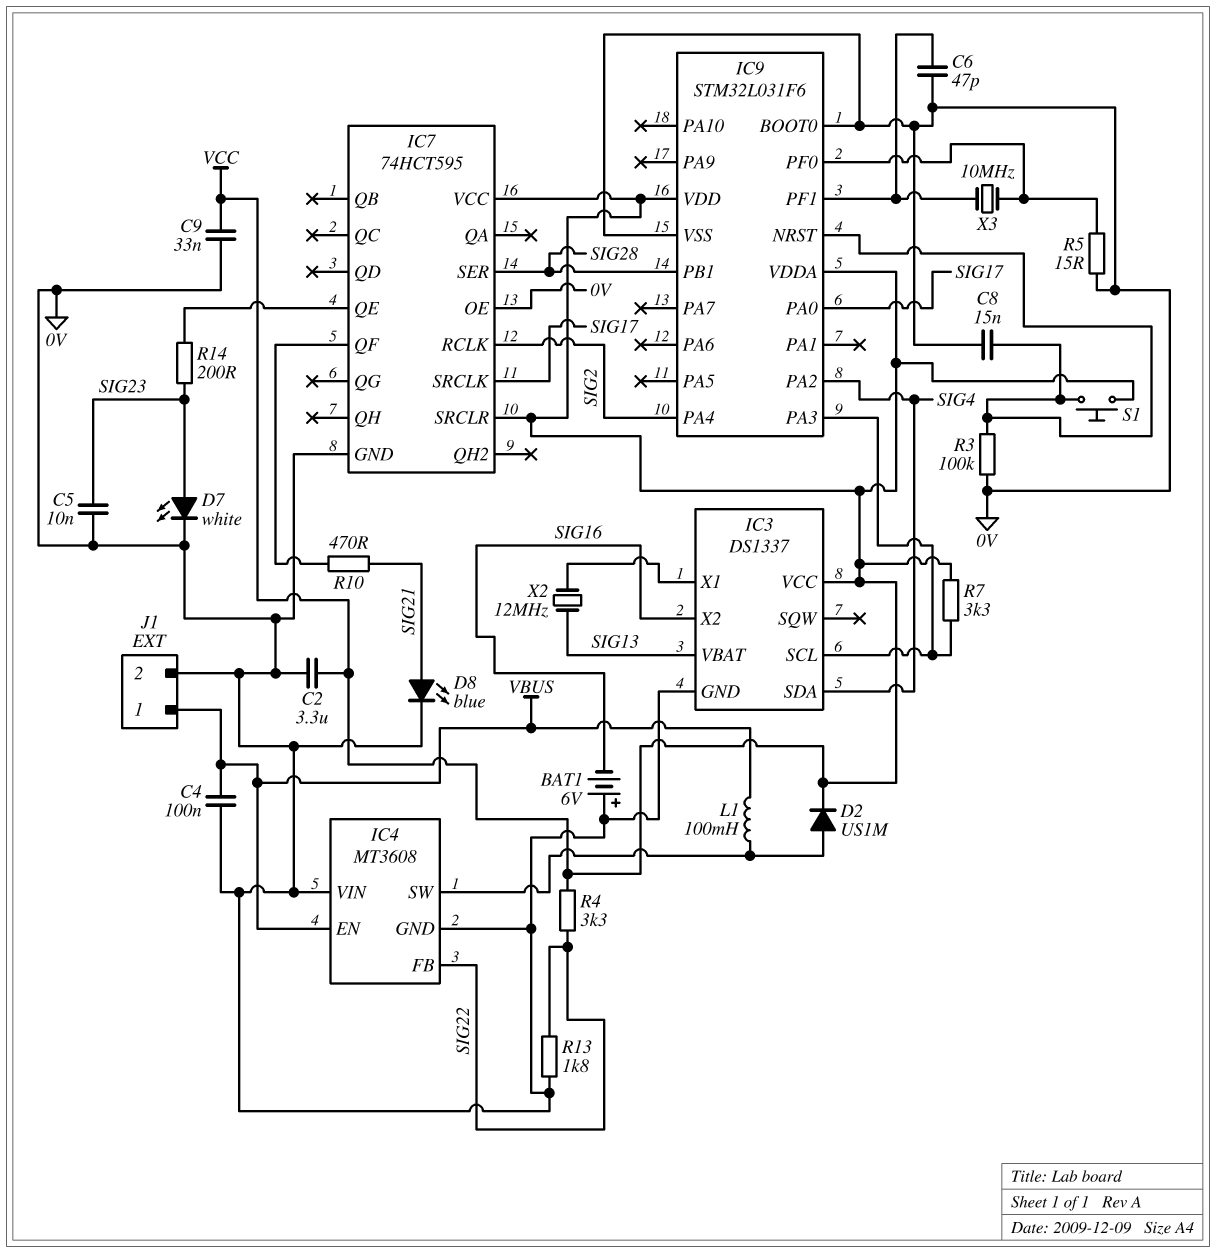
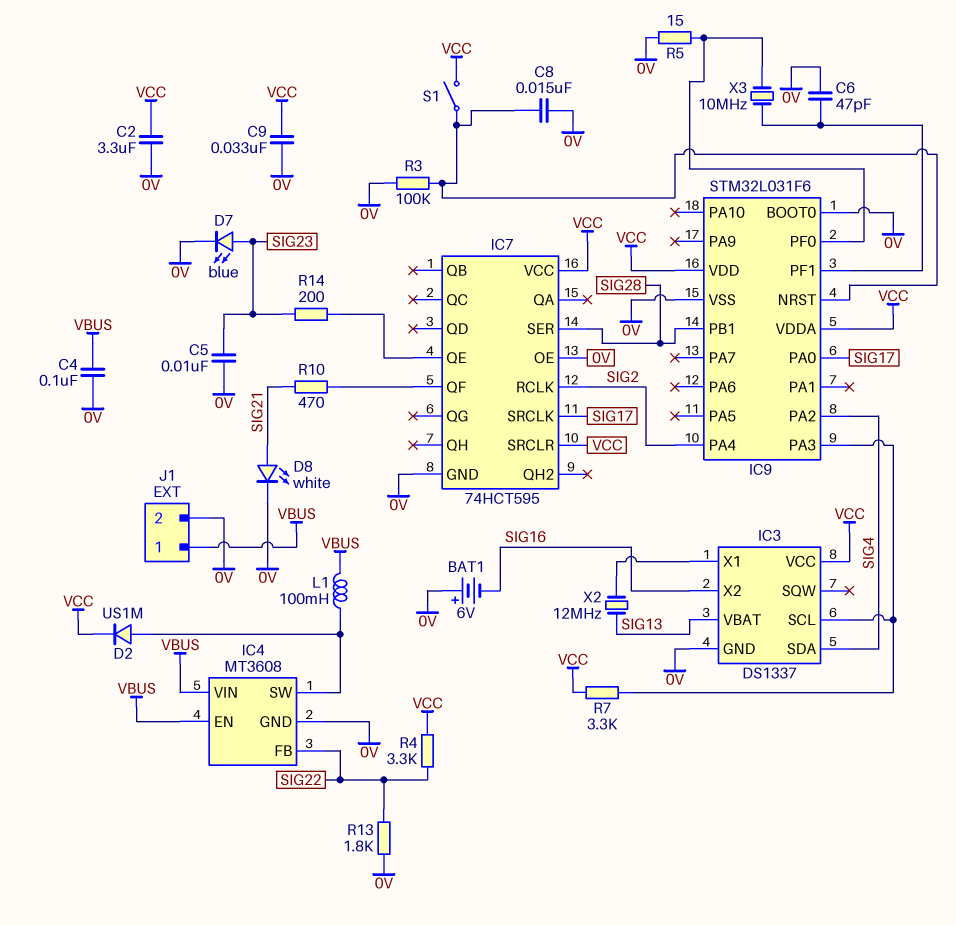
D7: LED white (A SIG23, K 0V) -> LED blue (A SIG23, K 0V)
D8: LED blue (A SIG21, K 0V) -> LED white (A SIG21, K 0V)
IC4 pin VIN: 0V -> VBUS
S1: button (IC9/NRST, VCC) -> switch (IC9/NRST, VCC)

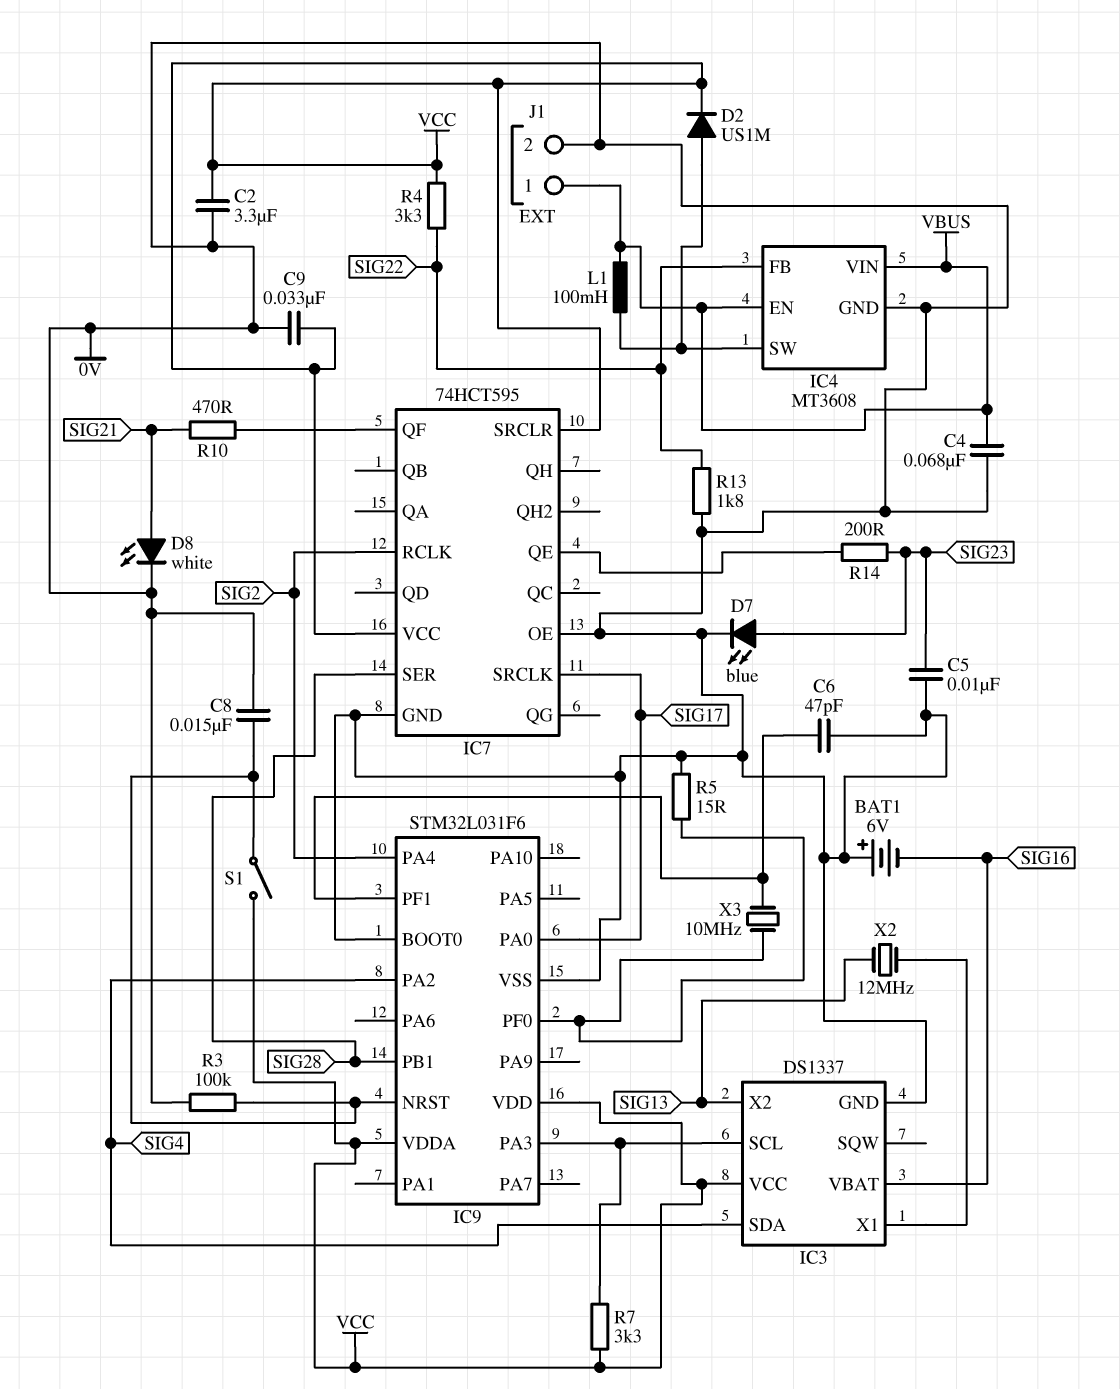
C4: 100nF (0V, VBUS) -> 68nF (0V, VBUS)
IC3 pin VBAT: SIG13 -> SIG16
IC3 pin X2: SIG16 -> SIG13

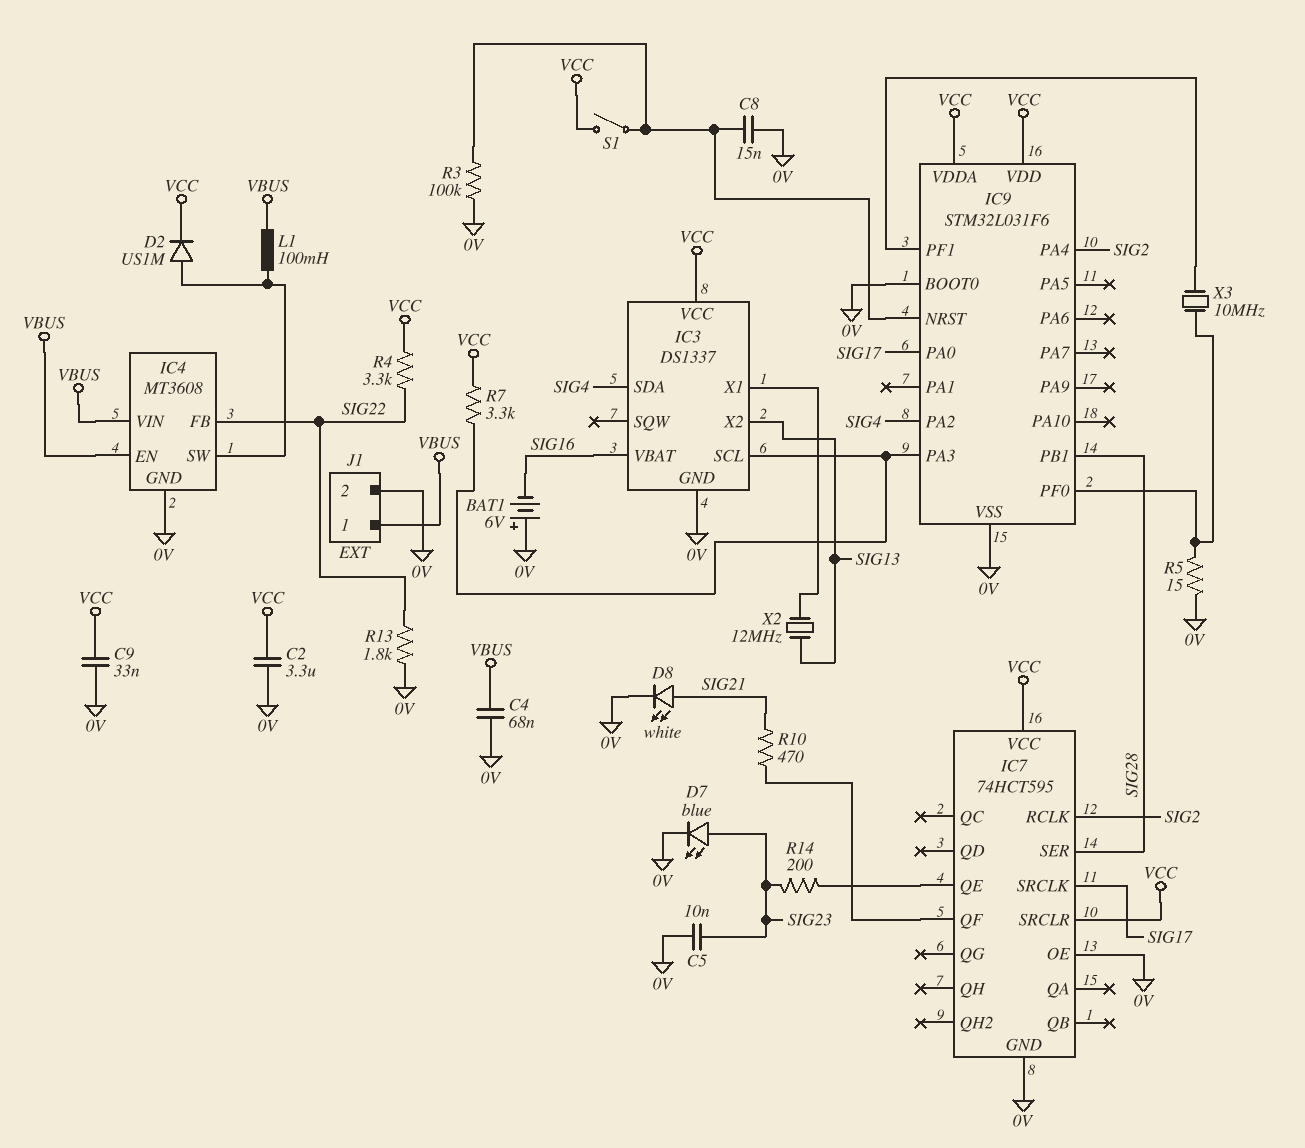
C6: 47pF (0V, IC9/PF1) -> none

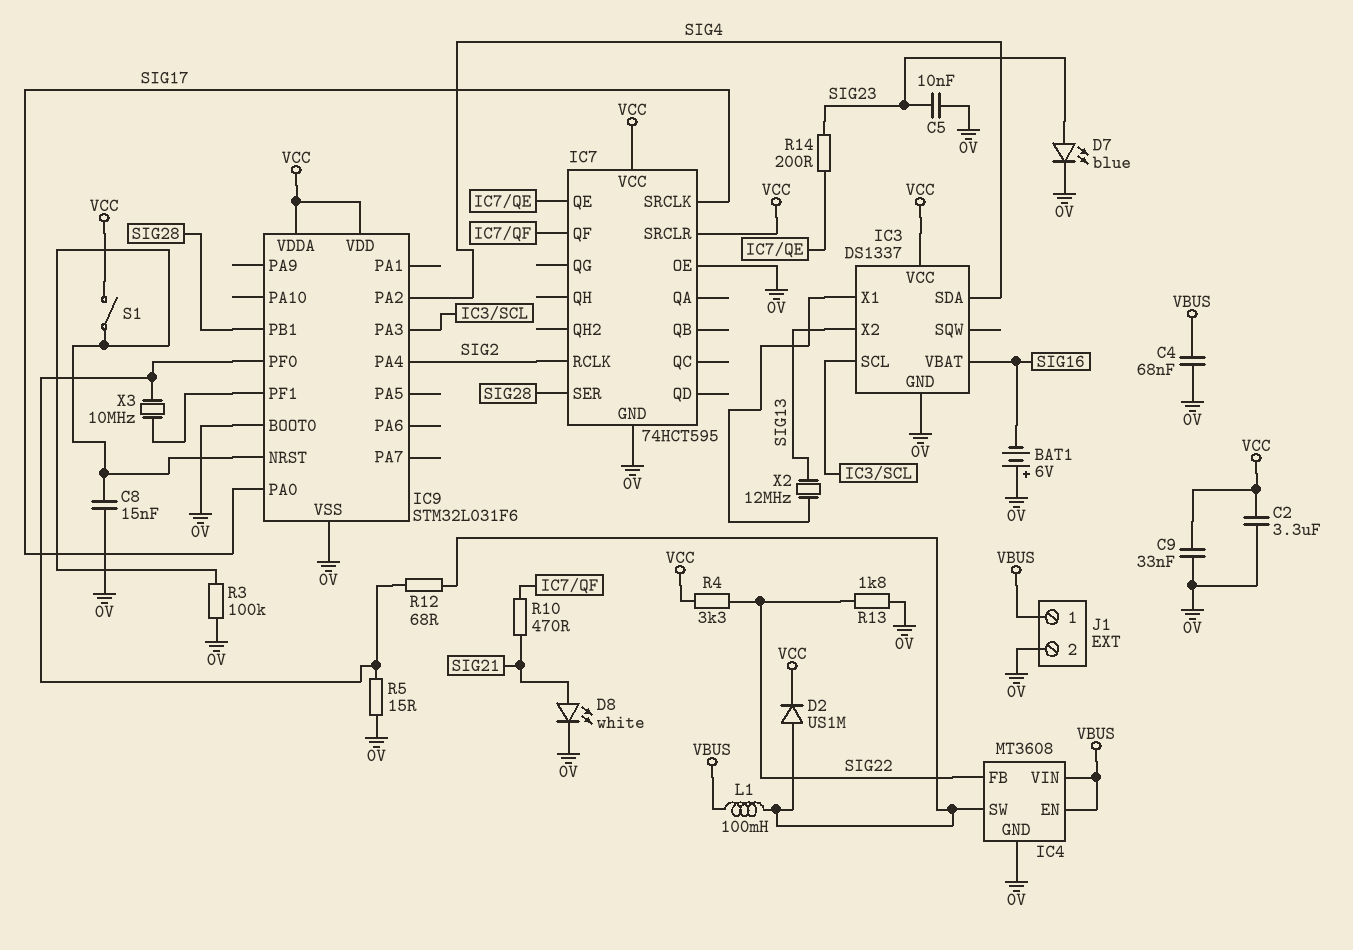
R7: 3.3k (IC3/SCL, VCC) -> none
R12: none -> 68 (IC4/SW, IC9/PF0)

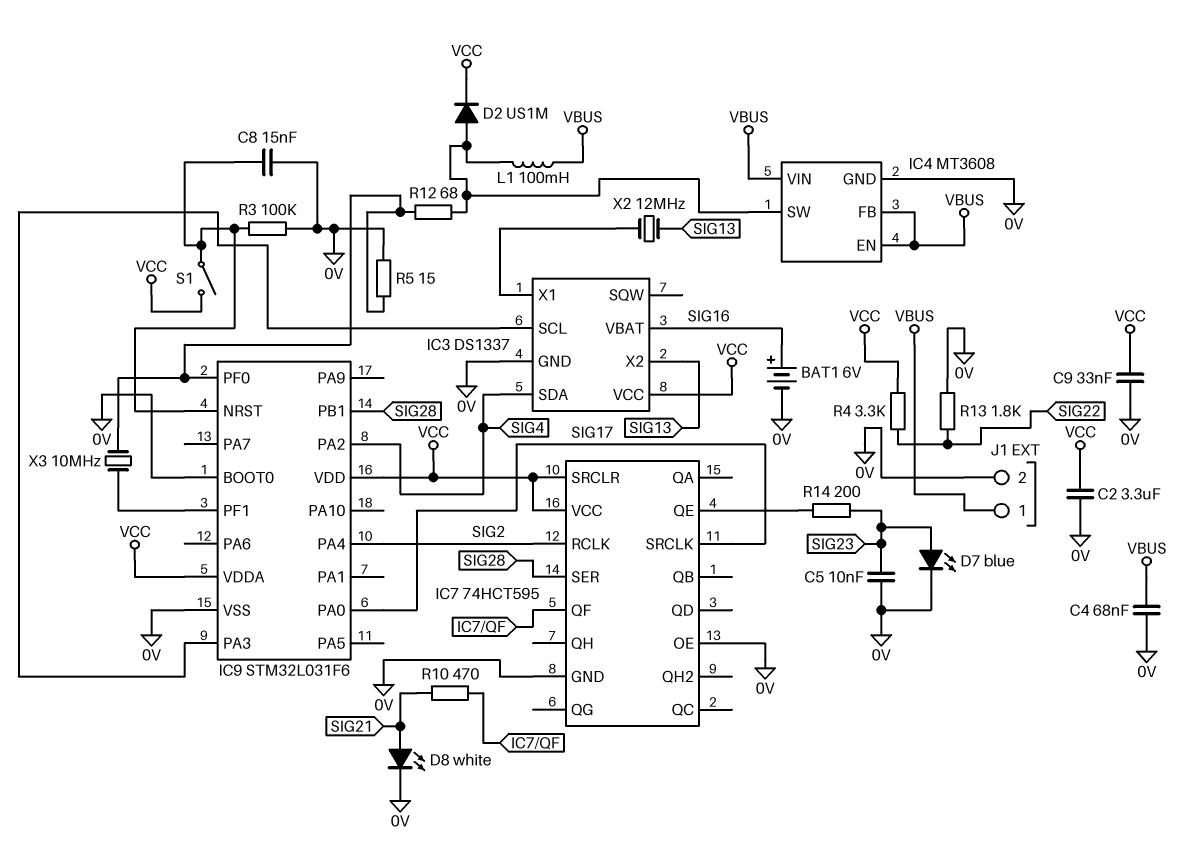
BAT1: 6V (plus 0V, minus SIG16) -> 6V (plus SIG16, minus 0V)
IC4 pin FB: SIG22 -> VBUS

